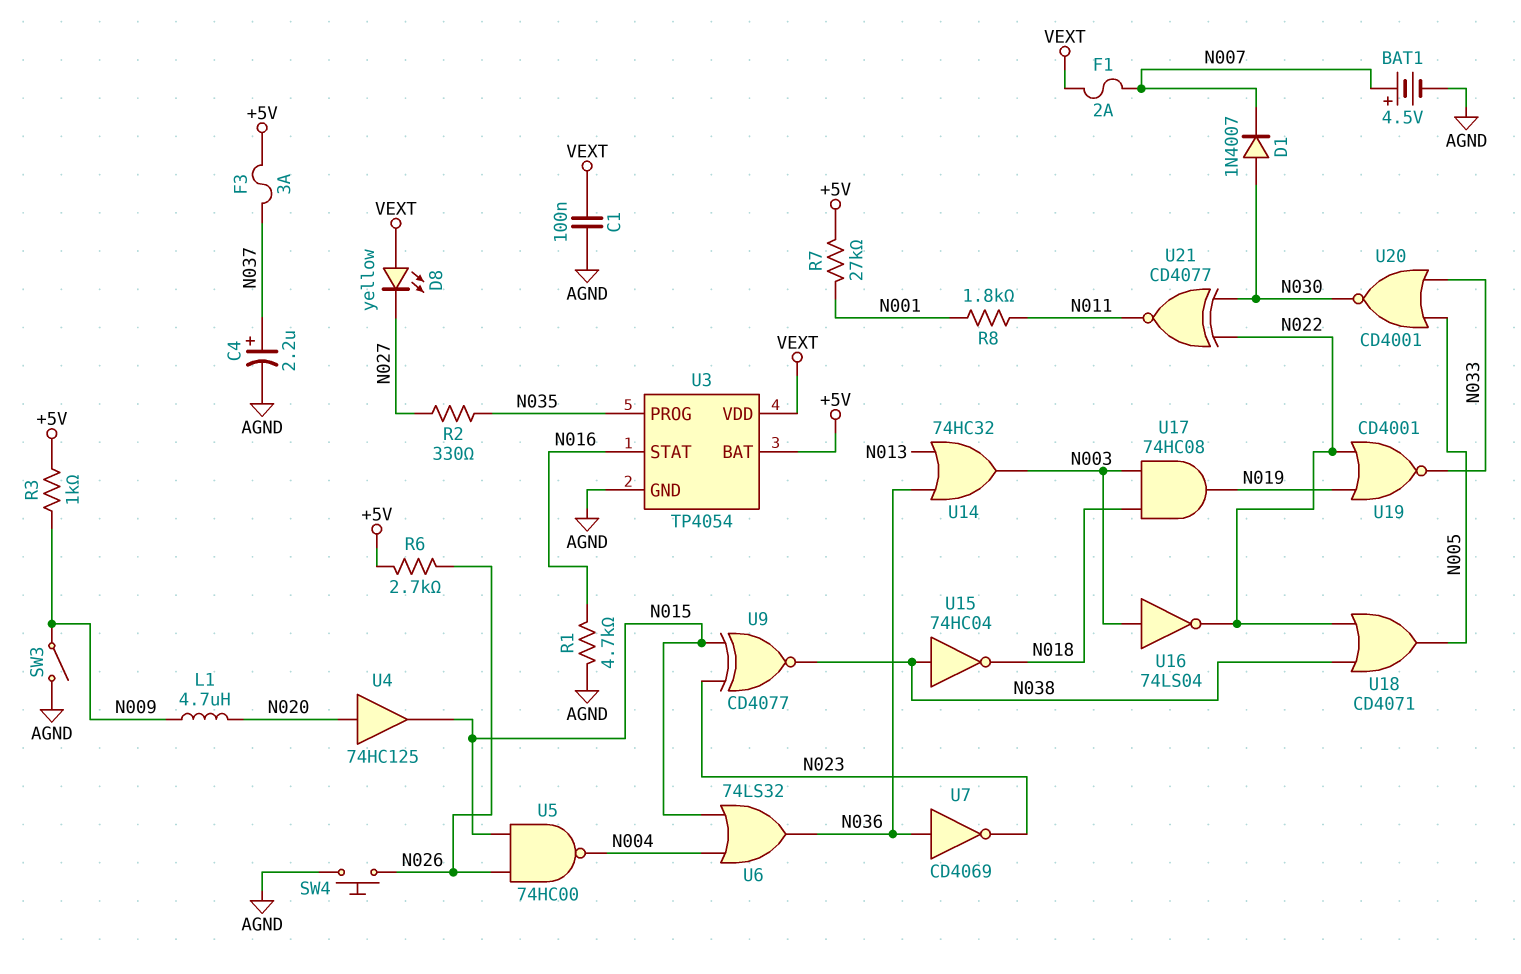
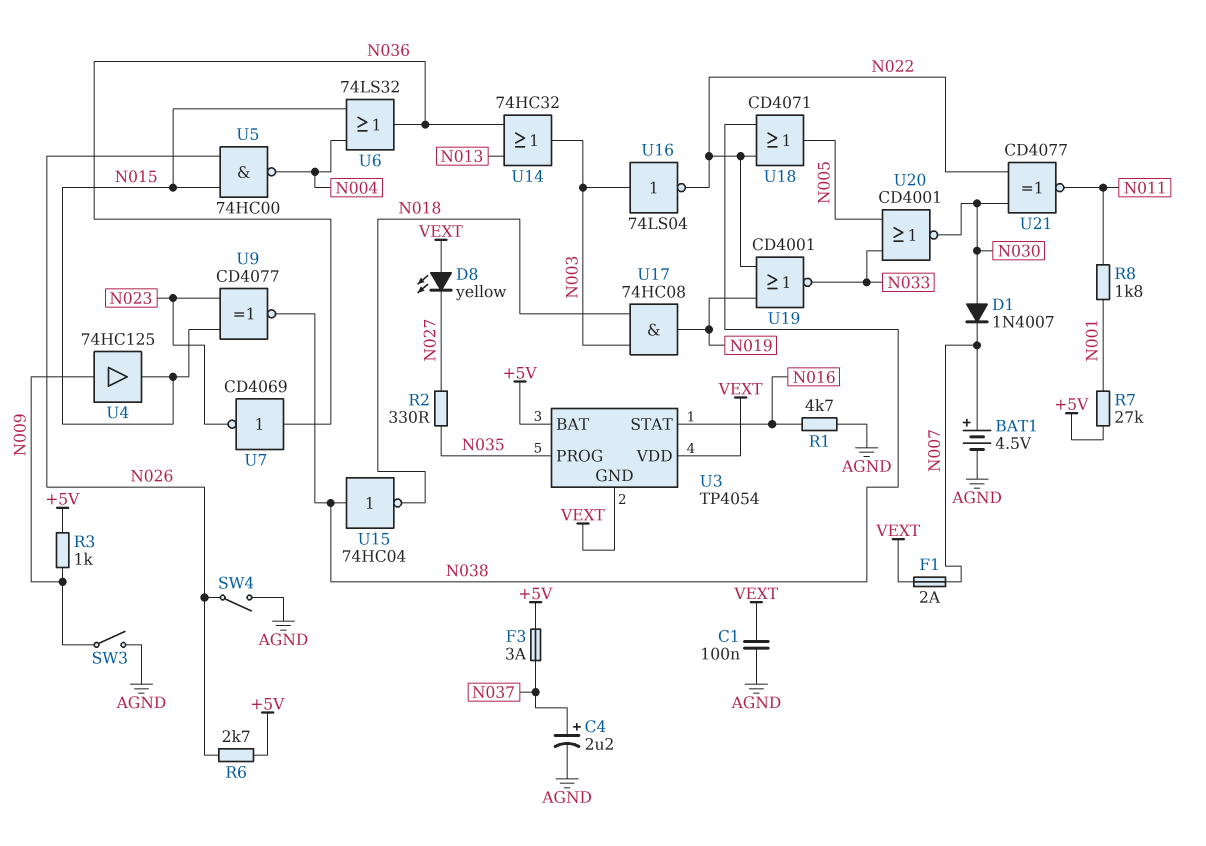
L1: 4.7uH (N009, N020) -> none
SW4: button (AGND, N026) -> switch (AGND, N026)
U3 pin GND: AGND -> VEXT
U4: buffer 74HC125 (in N020, out N015) -> buffer 74HC125 (in N009, out N015)

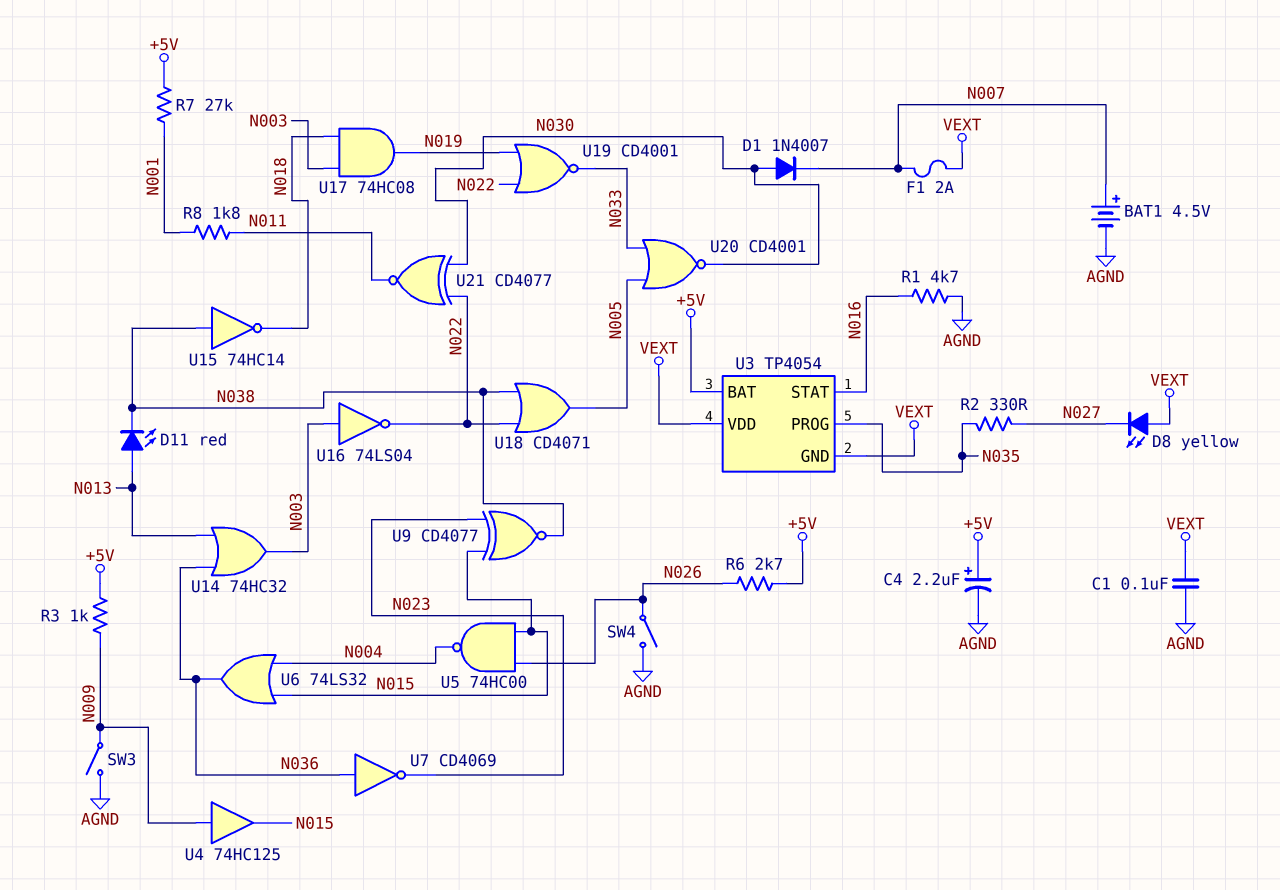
C4: 2.2uF (plus N037, minus AGND) -> 2.2uF (plus +5V, minus AGND)
D11: none -> LED red (A N013, K N038)
F3: 3A (+5V, N037) -> none
U15: NOT 74HC04 (in N038, out N018) -> NOT 74HC14 (in N038, out N018)

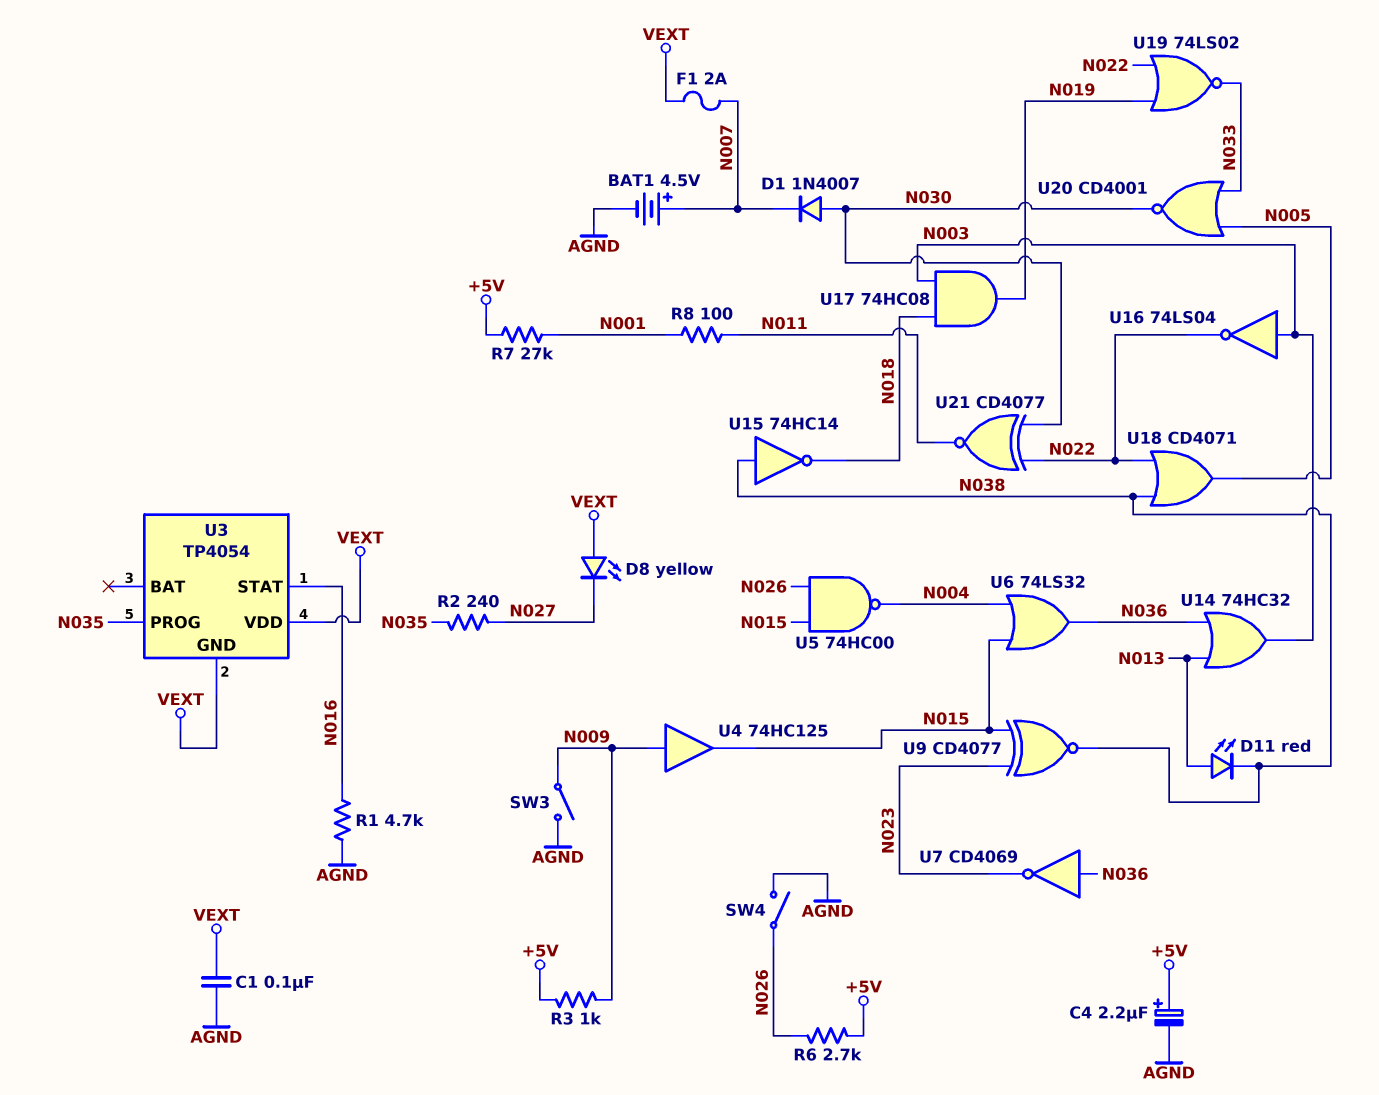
R2: 330 (N027, N035) -> 240 (N027, N035)
R8: 1.8k (N001, N011) -> 100 (N001, N011)
U3 pin BAT: +5V -> none
U19: NOR CD4001 (in N019, in N022, out N033) -> NOR 74LS02 (in N019, in N022, out N033)

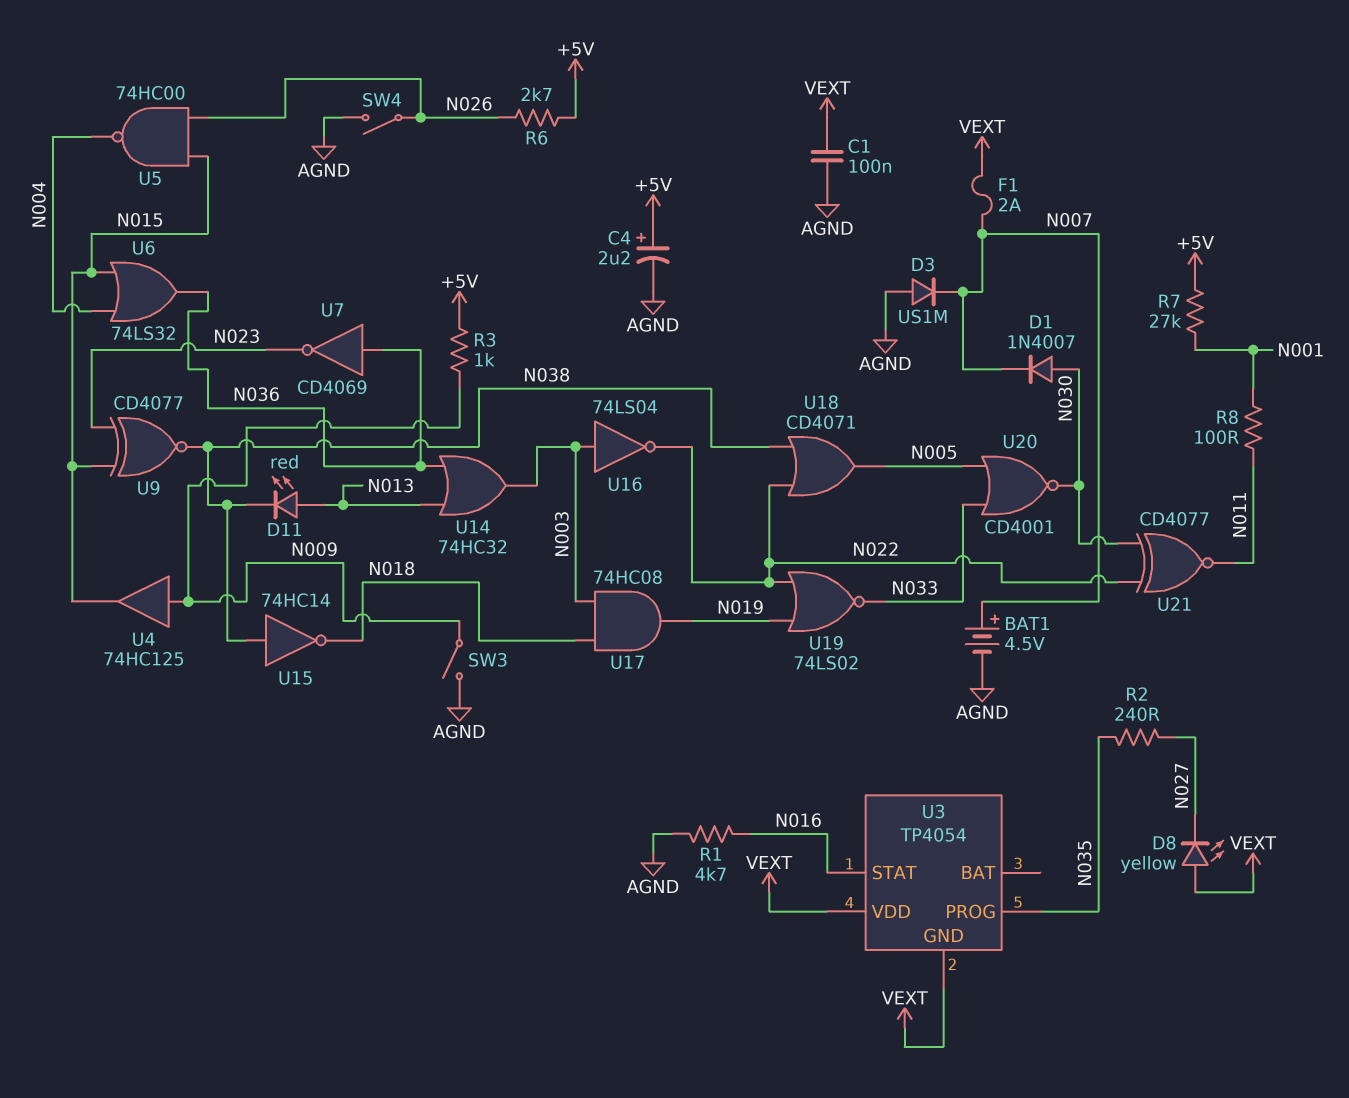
D3: none -> diode US1M (A AGND, K N007)

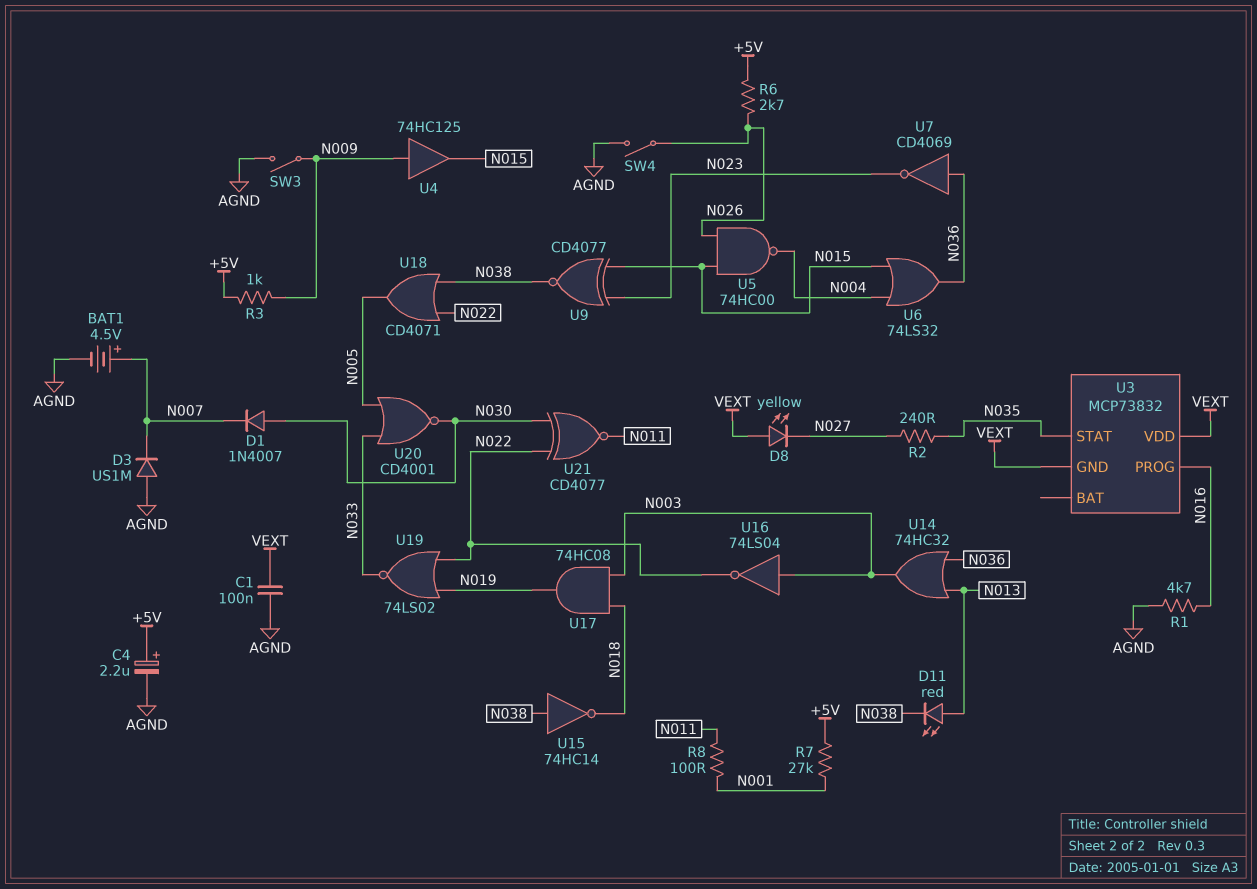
F1: 2A (N007, VEXT) -> none
U3: TP4054 -> MCP73832
U3 pin PROG: N035 -> N016
U3 pin STAT: N016 -> N035

